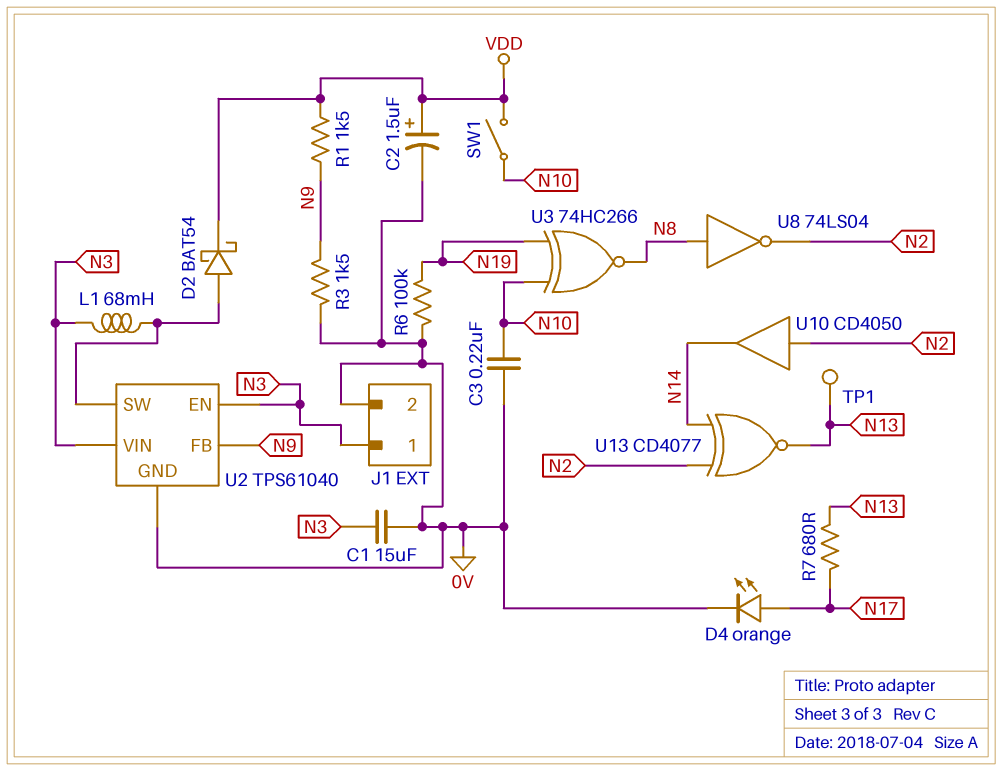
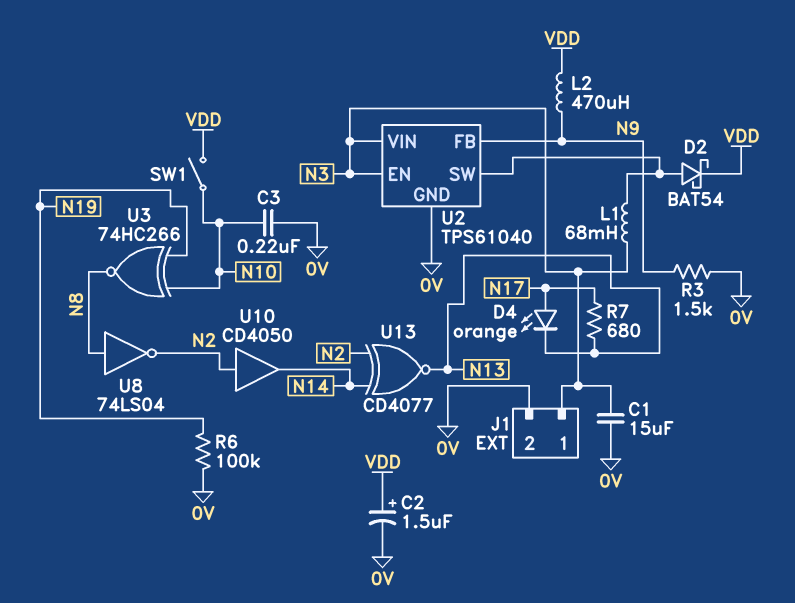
D4: LED orange (A N17, K 0V) -> LED orange (A N17, K N13)
L2: none -> 470uH (N9, VDD)
R1: 1.5k (N9, VDD) -> none
TP1: test point (N13) -> none

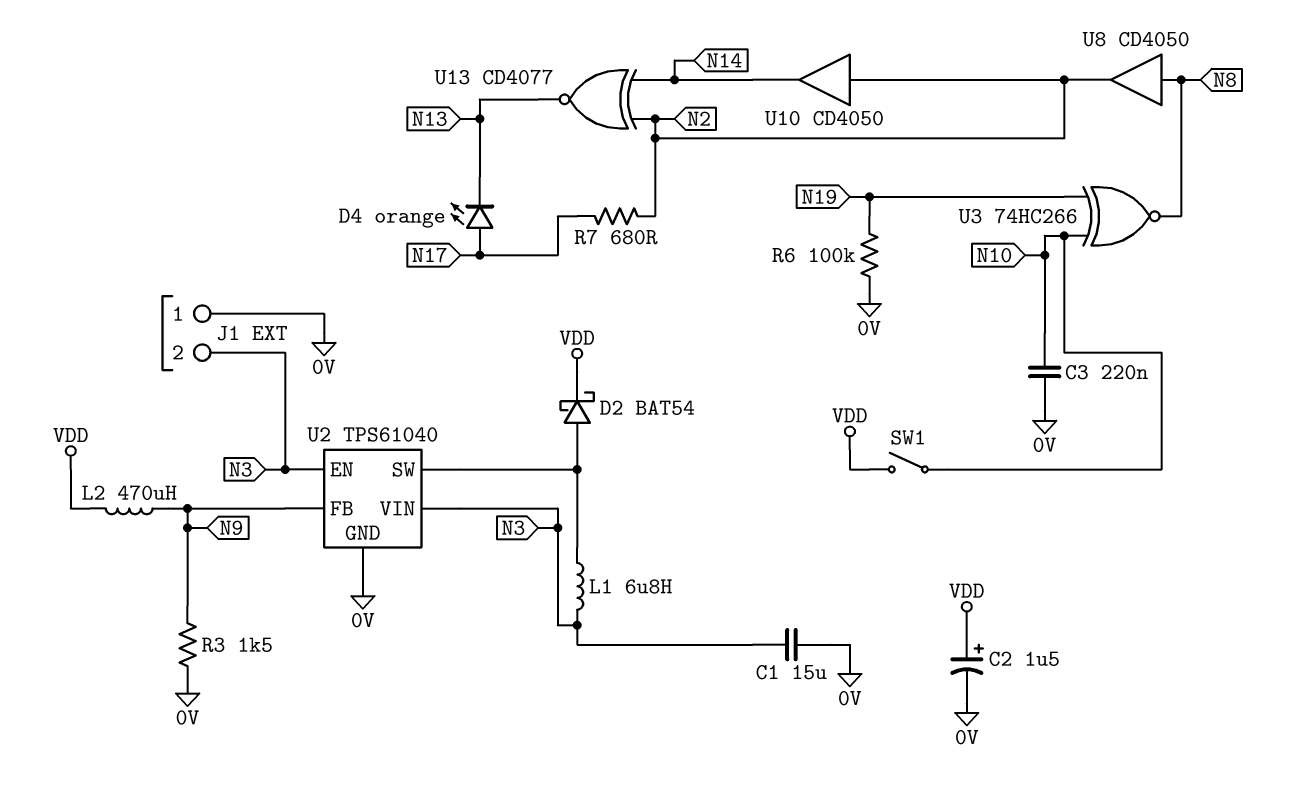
J1 pin 1: N3 -> 0V
J1 pin 2: 0V -> N3
L1: 68mH (N3, U2/SW) -> 6.8uH (N3, U2/SW)
R7: 680 (N13, N17) -> 680 (N2, N17)
U8: NOT 74LS04 (in N8, out N2) -> buffer CD4050 (in N8, out N2)

